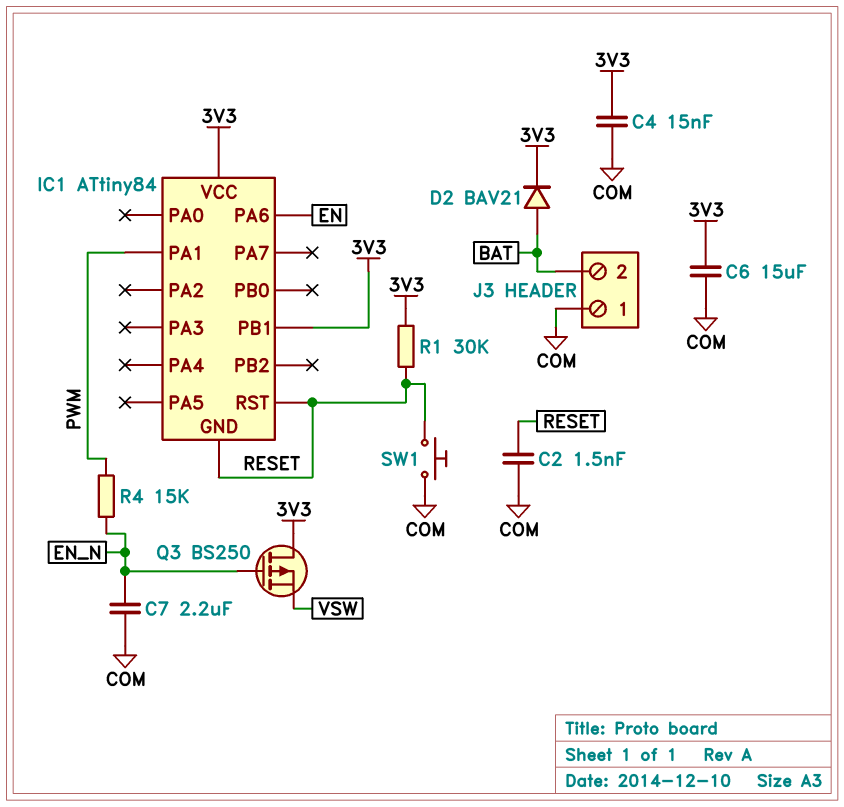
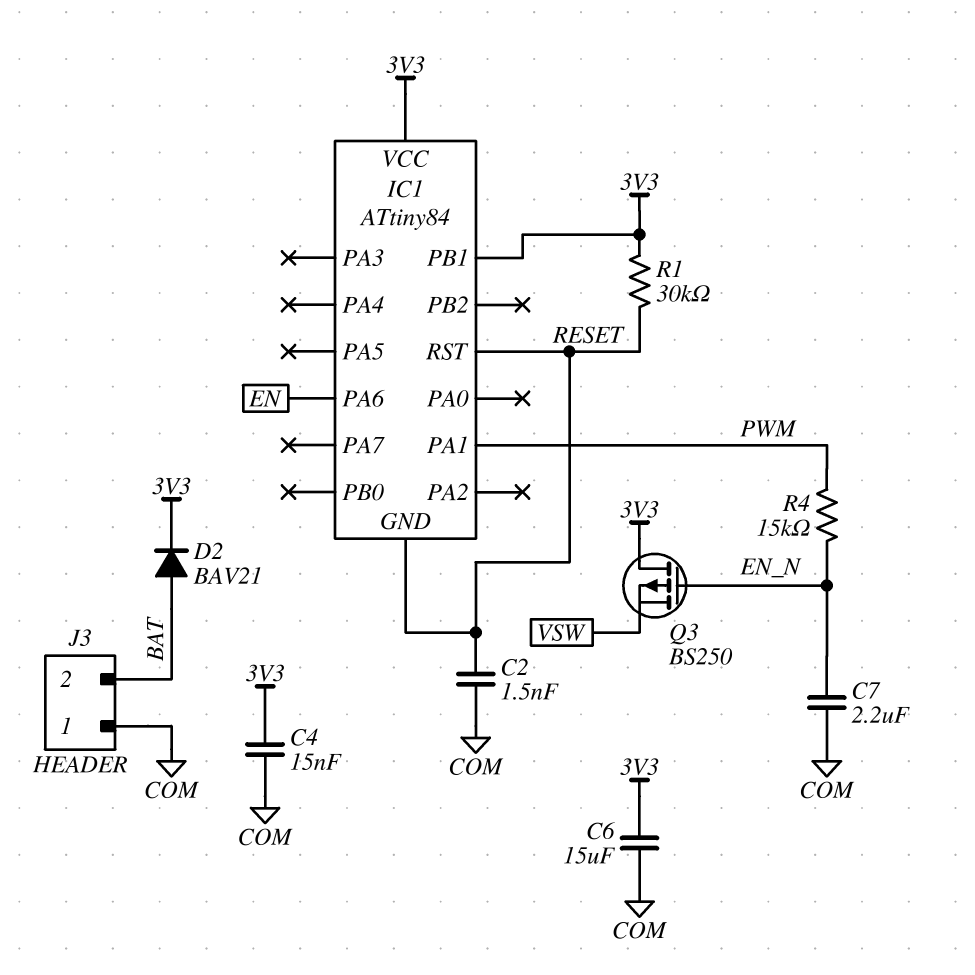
SW1: button (COM, RESET) -> none

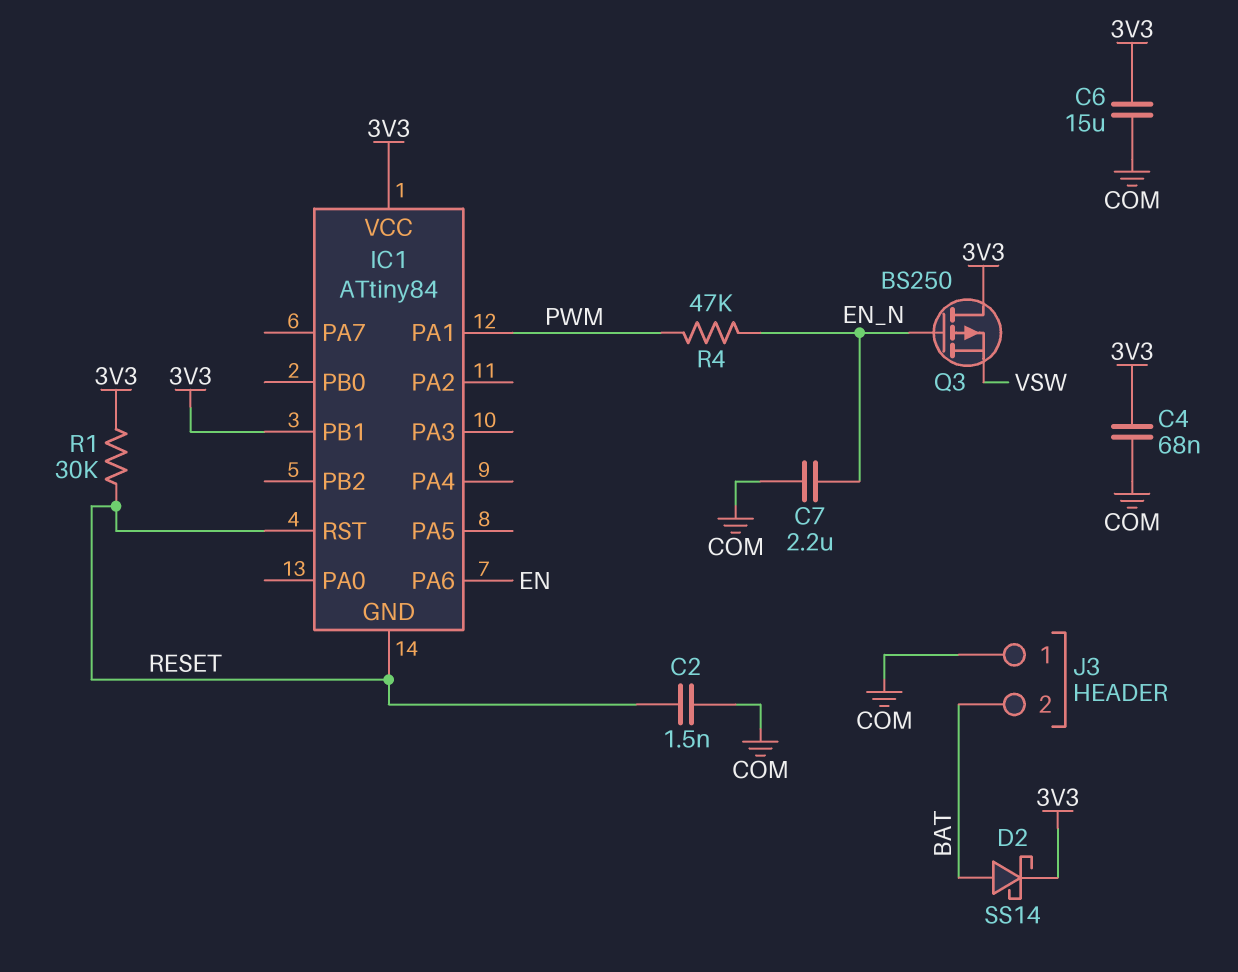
C4: 15nF (3V3, COM) -> 68nF (3V3, COM)
D2: diode BAV21 (A BAT, K 3V3) -> schottky SS14 (A BAT, K 3V3)
R4: 15k (EN_N, PWM) -> 47k (EN_N, PWM)

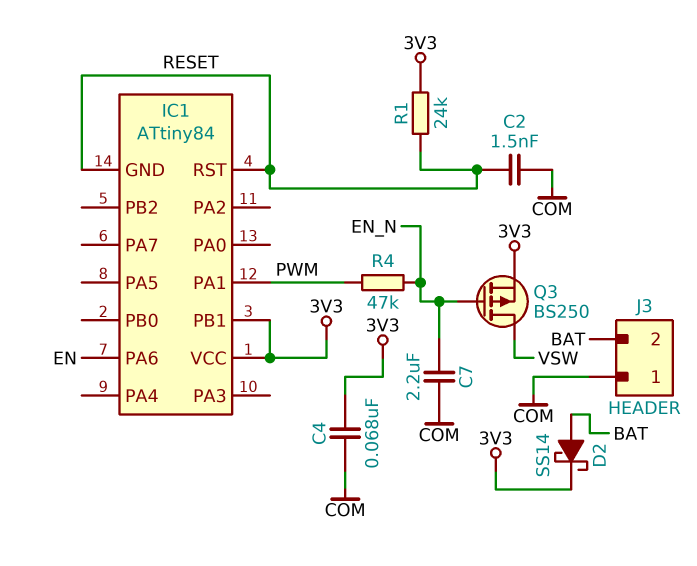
C6: 15uF (3V3, COM) -> none
Q3: PMOS BS250 (G EN_N, D 3V3, S VSW) -> PMOS BS250 (G EN_N, D VSW, S 3V3)
R1: 30k (3V3, RESET) -> 24k (3V3, RESET)

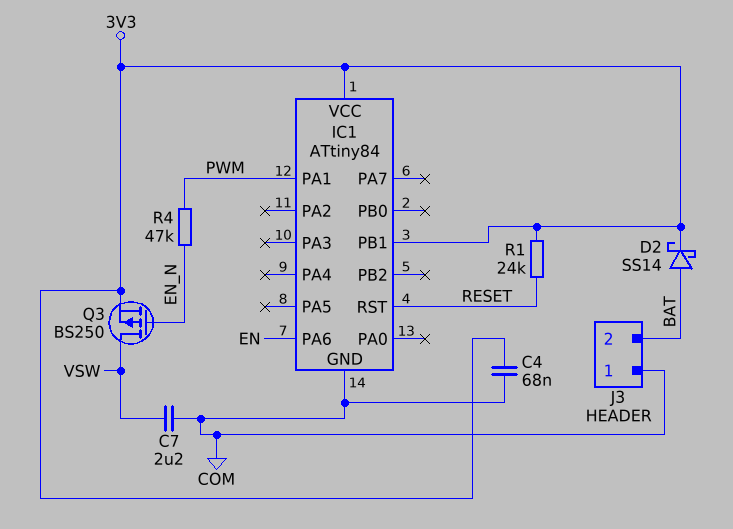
C2: 1.5nF (COM, RESET) -> none
C7: 2.2uF (COM, EN_N) -> 2.2uF (COM, VSW)
IC1 pin GND: RESET -> COM

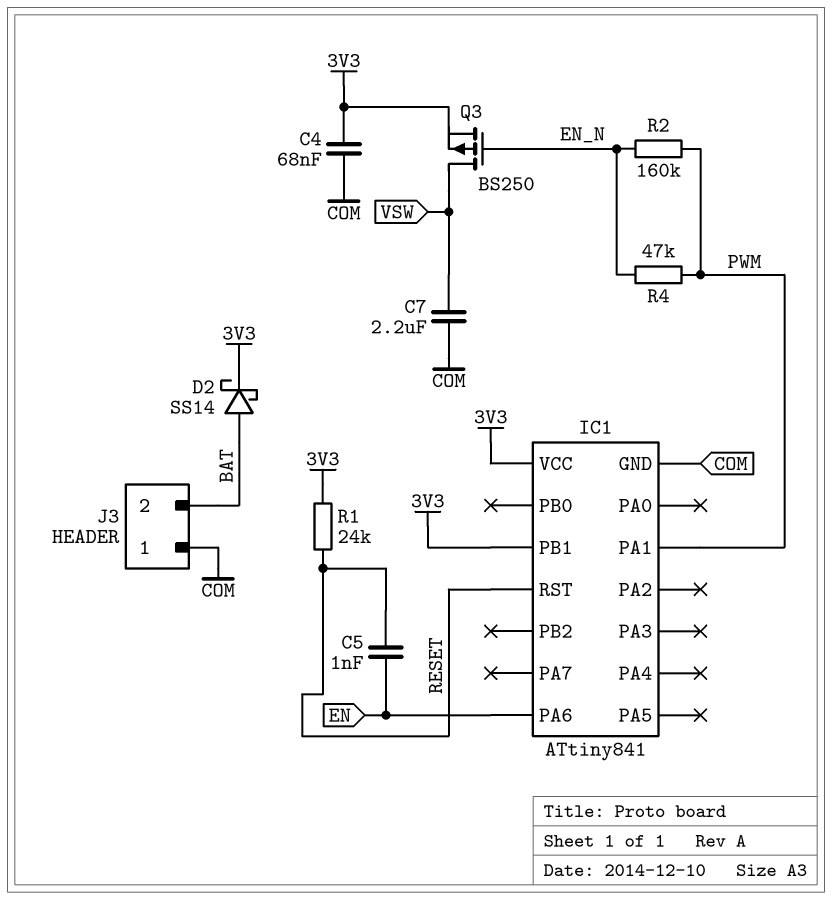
C5: none -> 1nF (EN, RESET)
IC1: ATtiny84 -> ATtiny841
R2: none -> 160k (EN_N, PWM)

